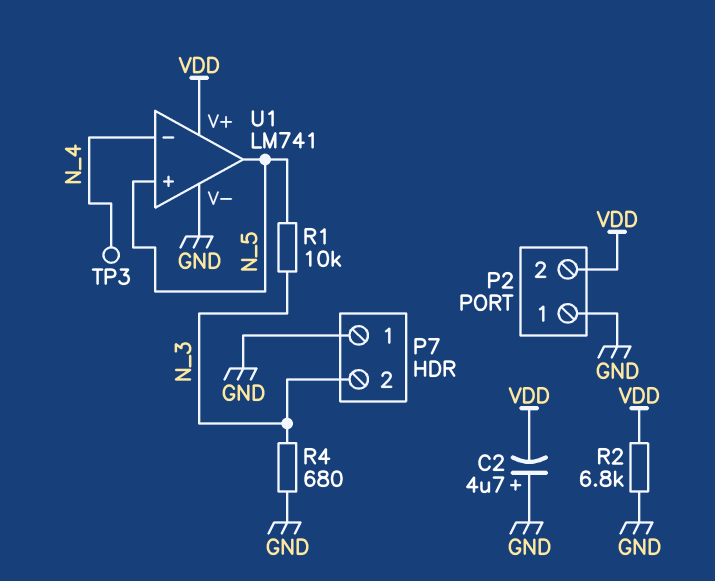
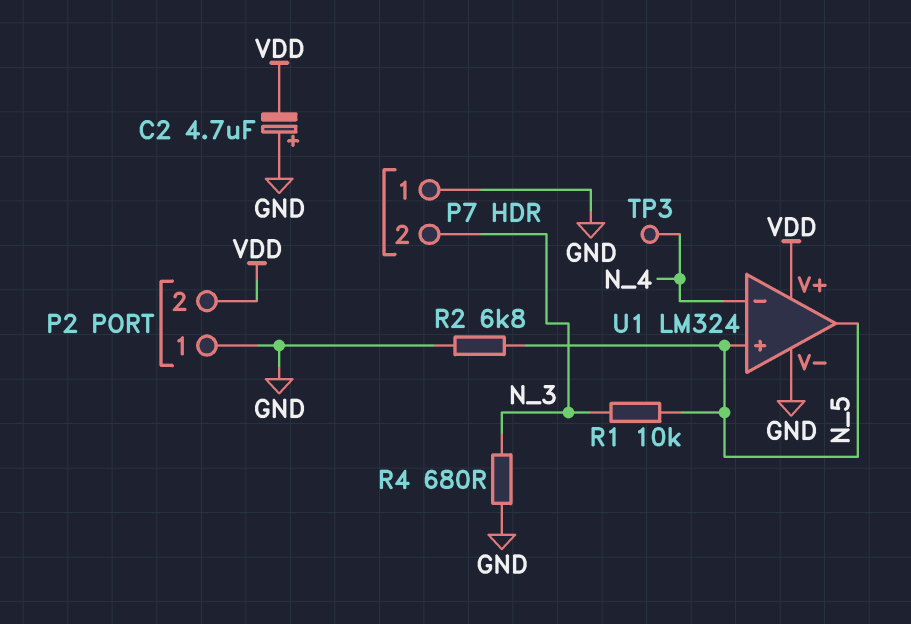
R2: 6.8k (GND, VDD) -> 6.8k (GND, N_5)
U1: LM741 -> LM324

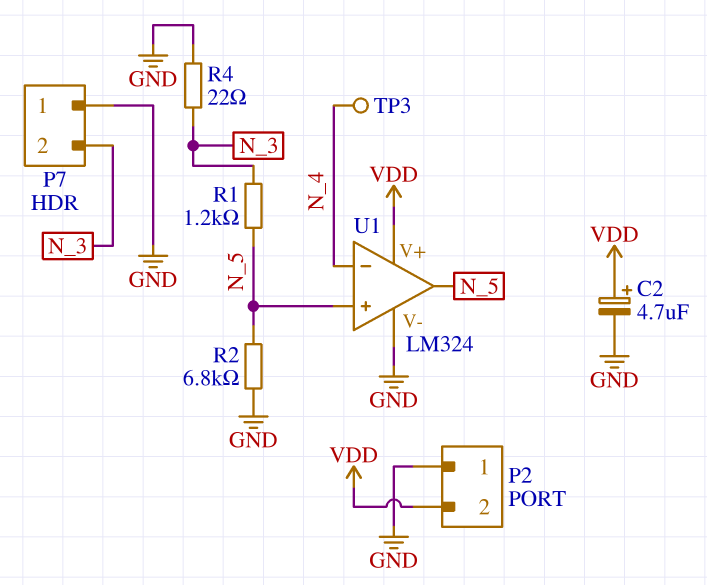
C2: 4.7uF (plus GND, minus VDD) -> 4.7uF (plus VDD, minus GND)
R1: 10k (N_3, N_5) -> 1.2k (N_3, N_5)
R4: 680 (GND, N_3) -> 22 (GND, N_3)

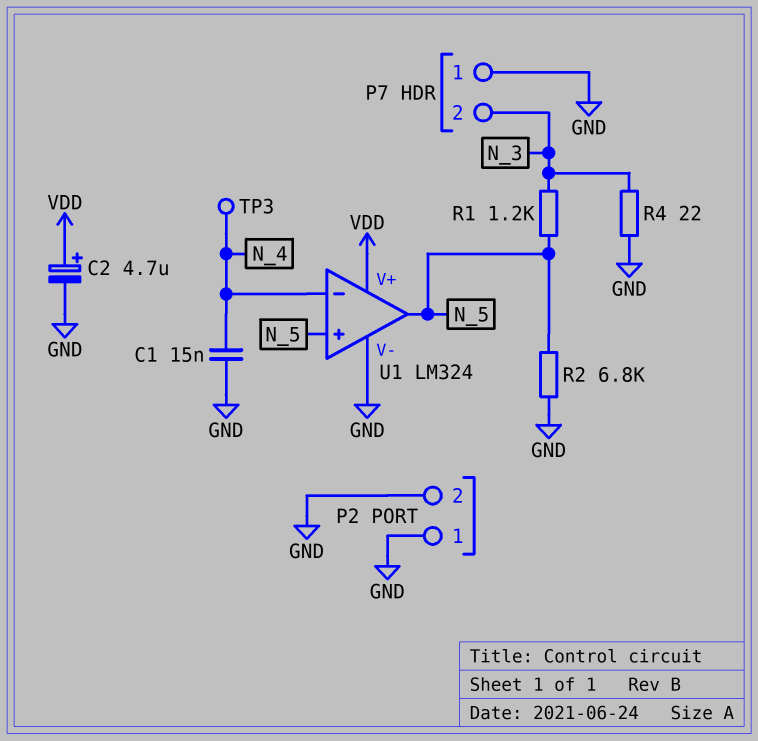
C1: none -> 15nF (GND, N_4)
P2 pin 2: VDD -> GND

